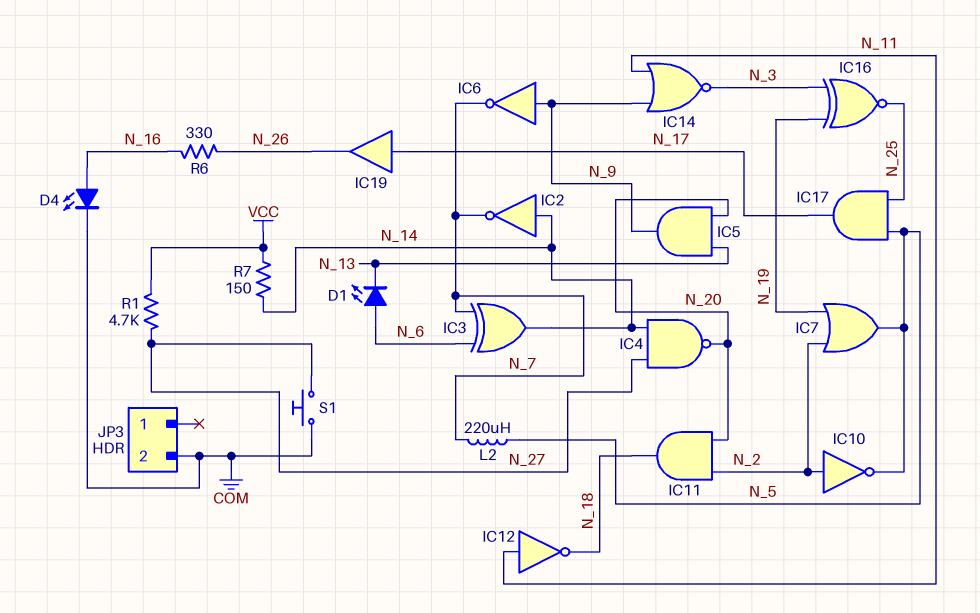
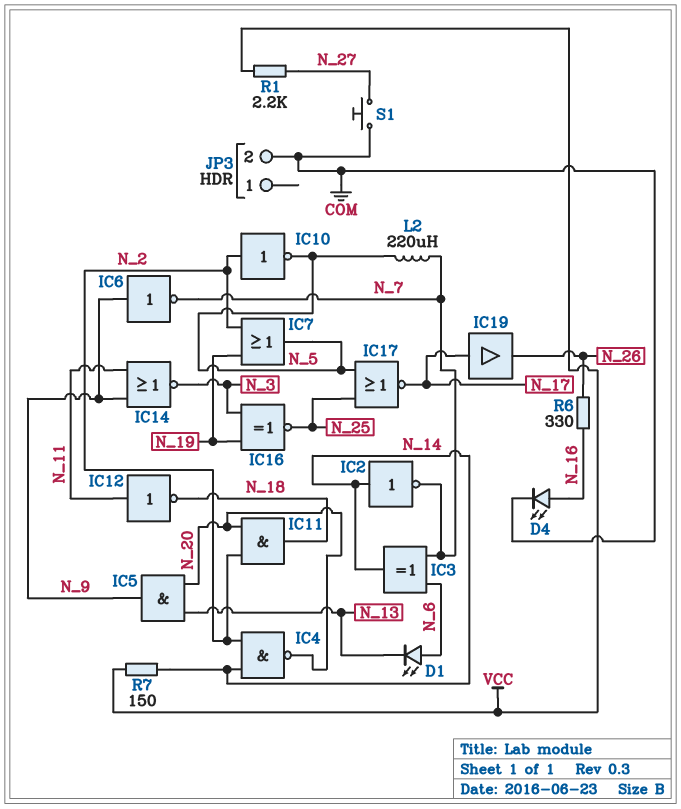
IC4: NAND (in N_14, in N_27, out N_20) -> NAND (in N_2, in N_14, out N_20)
IC17: AND (in N_5, in N_25, out N_17) -> NOR (in N_5, in N_25, out N_17)
R1: 4.7k (N_27, VCC) -> 2.2k (N_27, VCC)

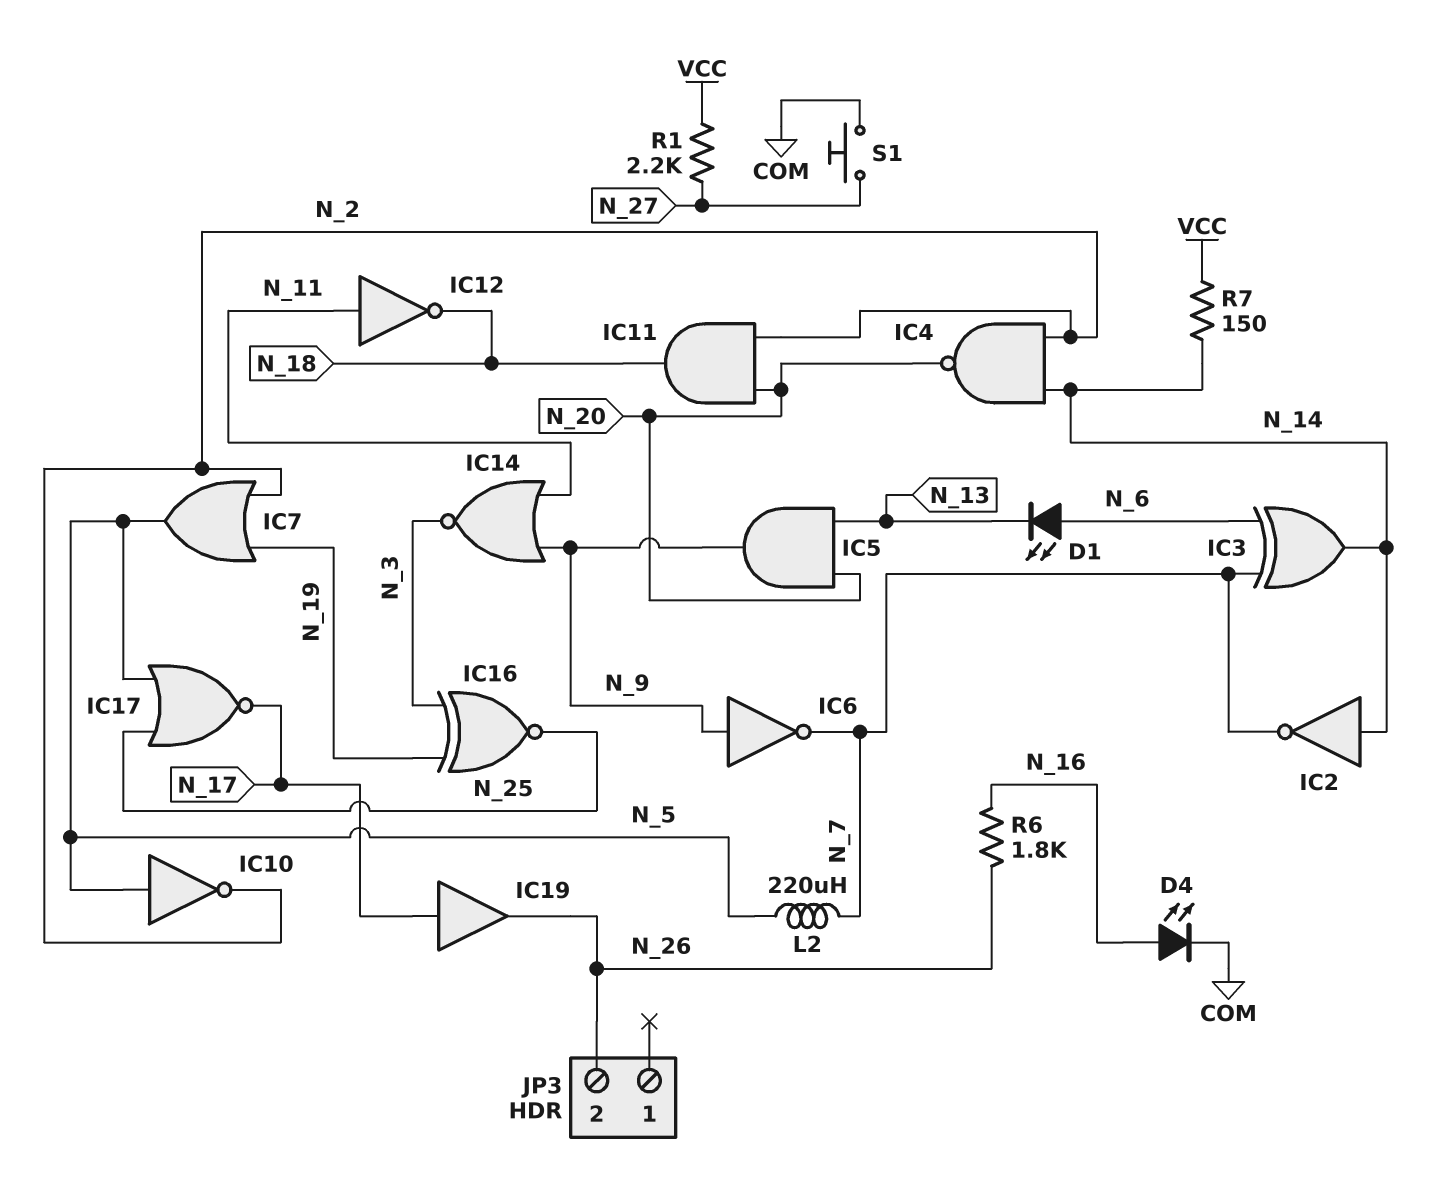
IC10: NOT (in N_2, out N_5) -> NOT (in N_5, out N_2)
JP3 pin 2: COM -> N_26
R6: 330 (N_16, N_26) -> 1.8k (N_16, N_26)

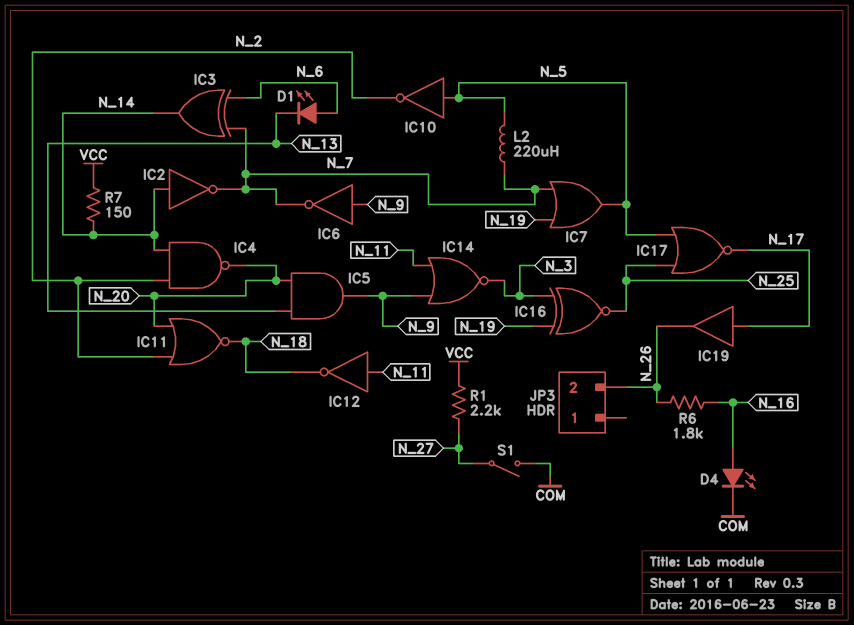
IC7: OR (in N_2, in N_19, out N_5) -> OR (in N_7, in N_19, out N_5)
IC11: AND (in N_2, in N_20, out N_18) -> NOR (in N_2, in N_20, out N_18)
S1: button (COM, N_27) -> switch (COM, N_27)

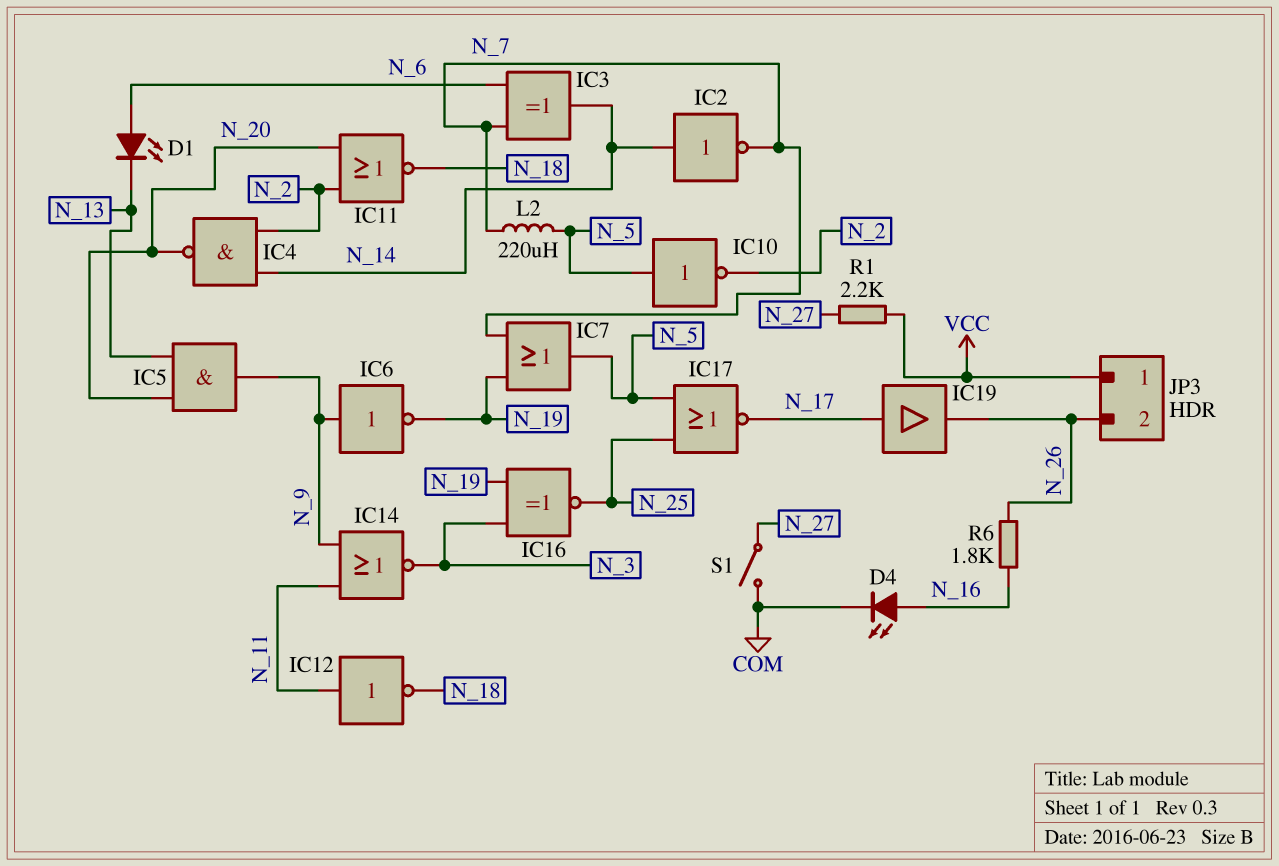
IC6: NOT (in N_9, out N_7) -> NOT (in N_9, out N_19)
JP3 pin 1: none -> VCC
R7: 150 (N_14, VCC) -> none

